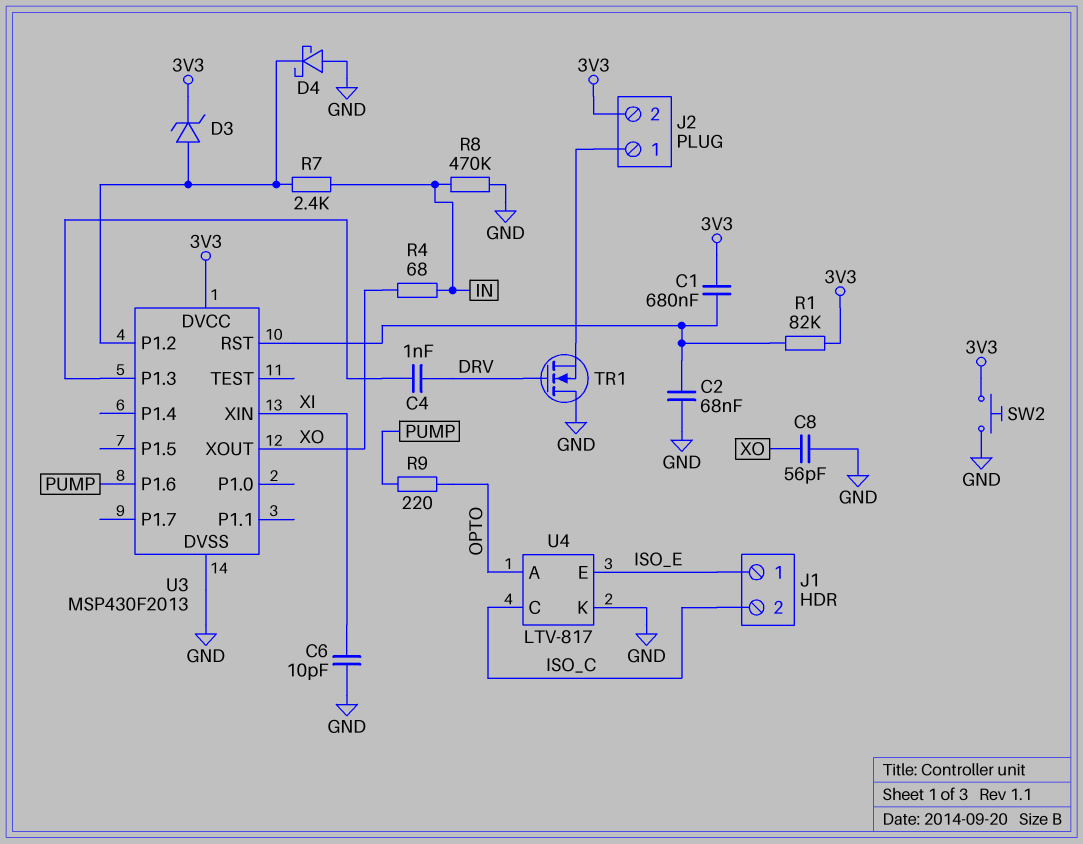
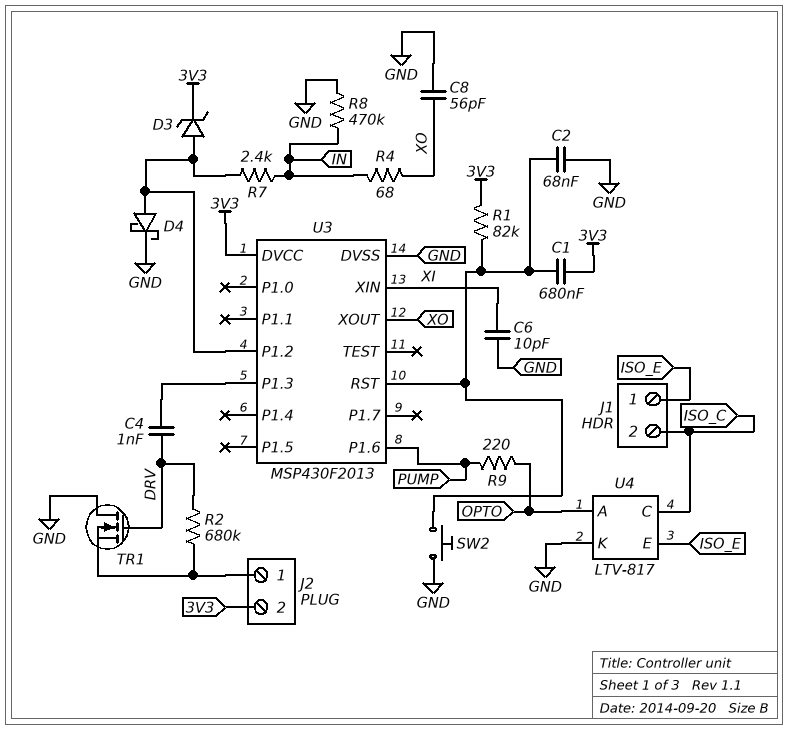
D4: schottky (A GND, K U3/P1.2) -> schottky (A U3/P1.2, K GND)
R2: none -> 680k (DRV, J2/1)
SW2: button (3V3, GND) -> button (GND, U3/RST)

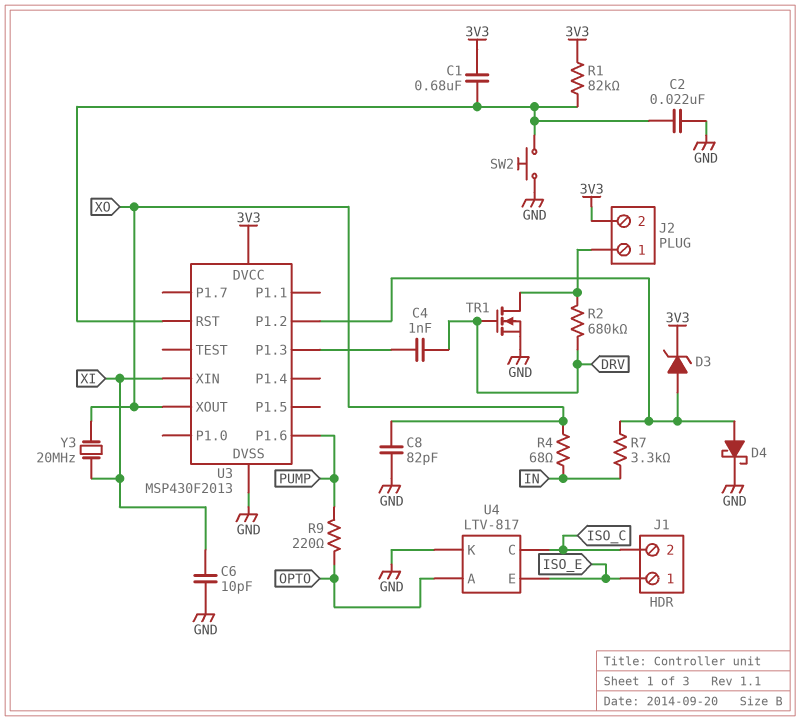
C2: 68nF (GND, U3/RST) -> 22nF (GND, U3/RST)
C8: 56pF (GND, XO) -> 82pF (GND, XO)
R7: 2.4k (IN, U3/P1.2) -> 3.3k (IN, U3/P1.2)
R8: 470k (GND, IN) -> none
TR1: NMOS (G DRV, D GND, S J2/1) -> NMOS (G DRV, D J2/1, S GND)
Y3: none -> 20MHz (XI, XO)

